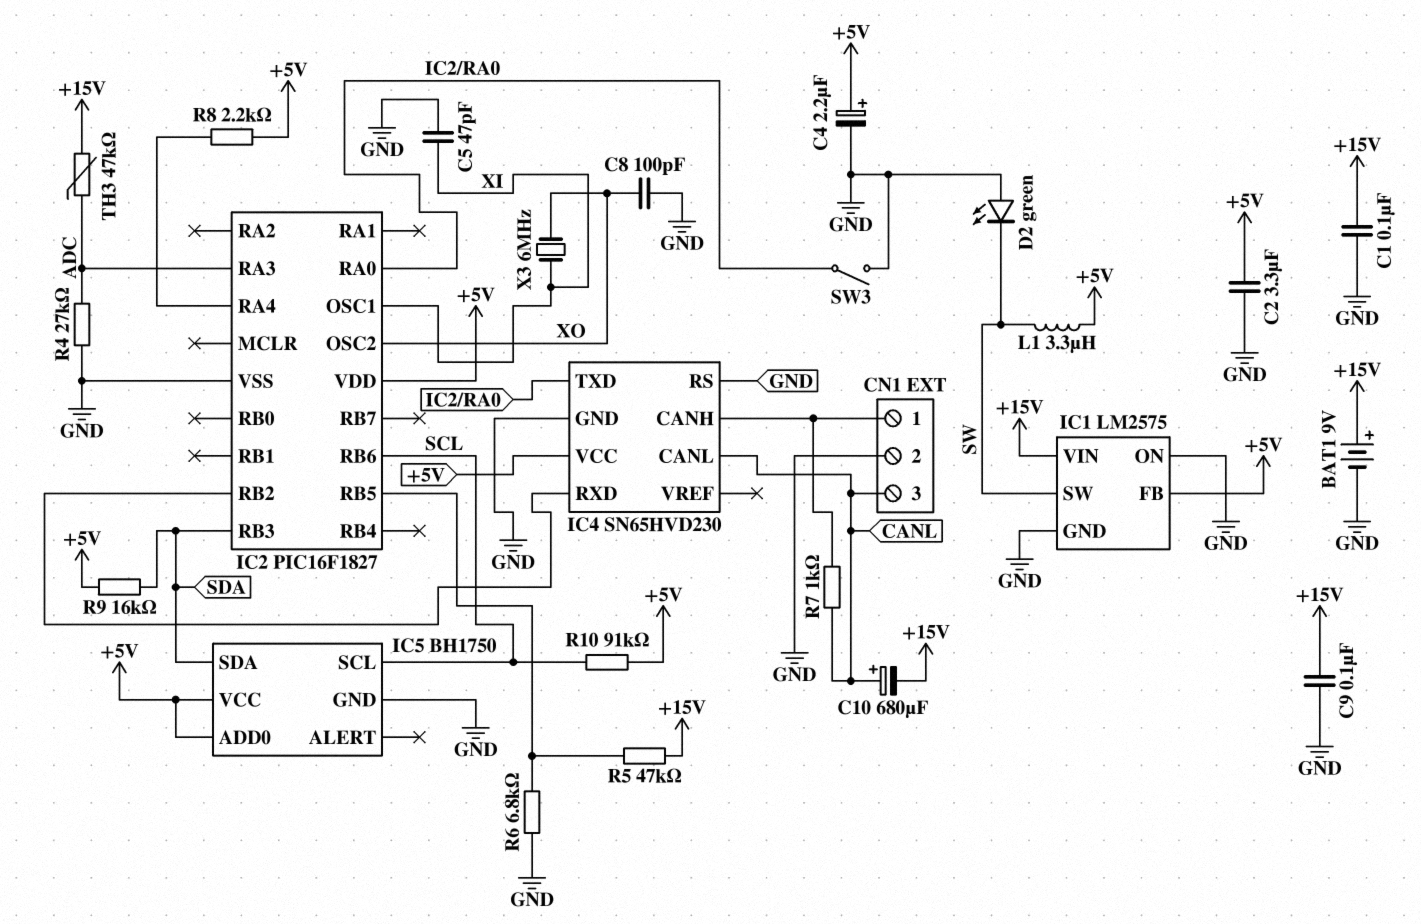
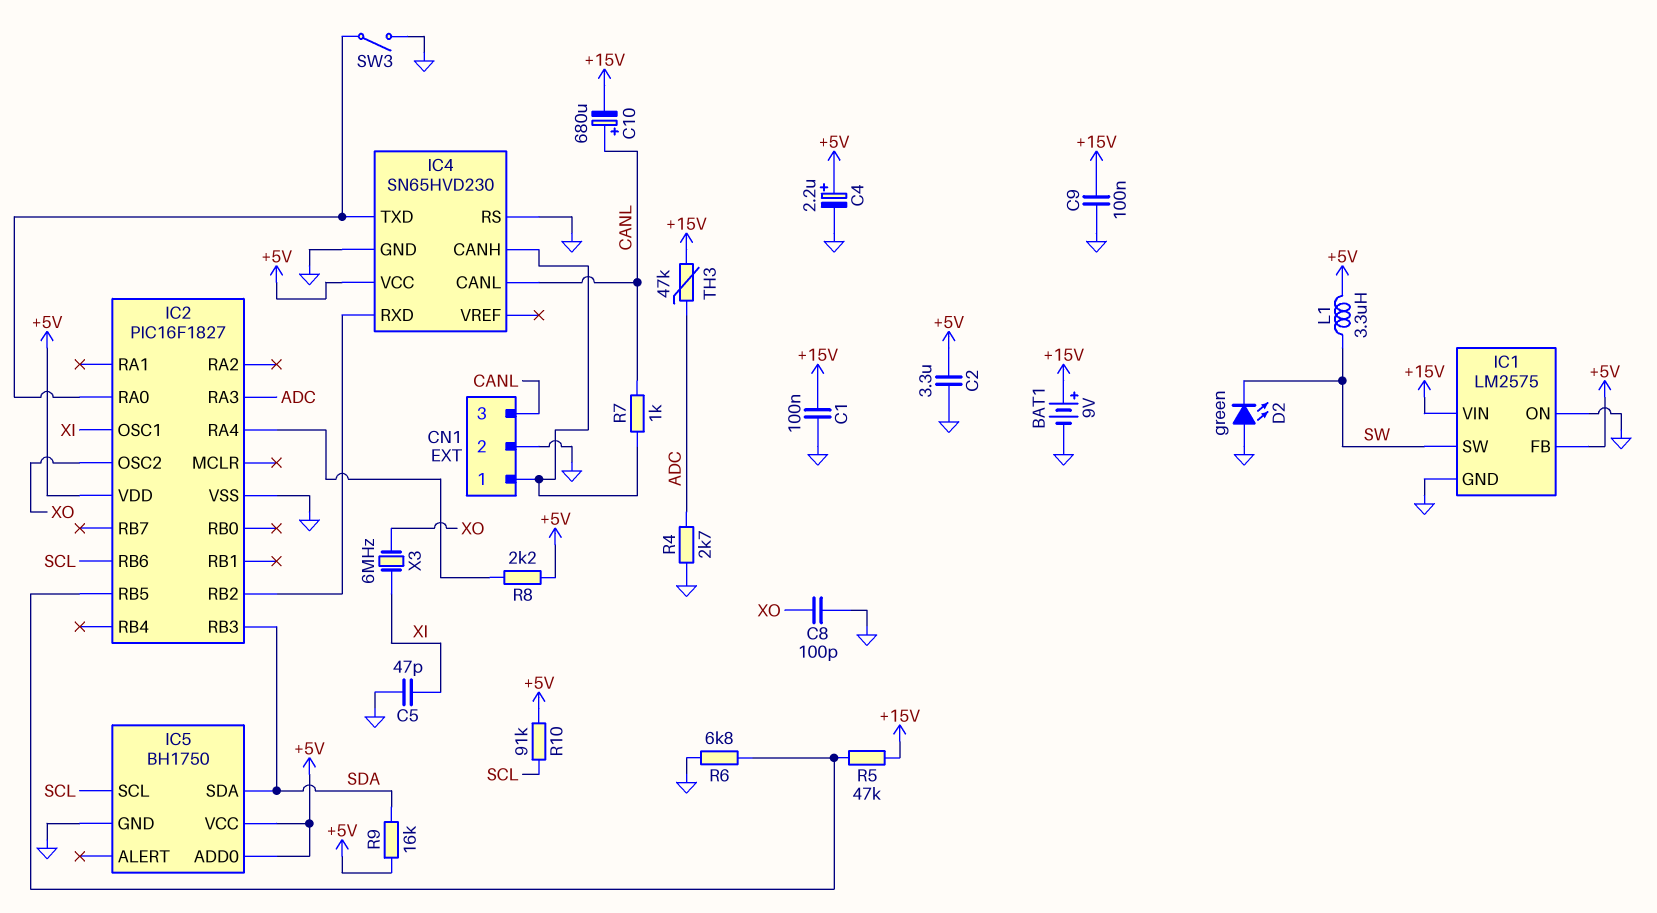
R4: 27k (ADC, GND) -> 2.7k (ADC, GND)

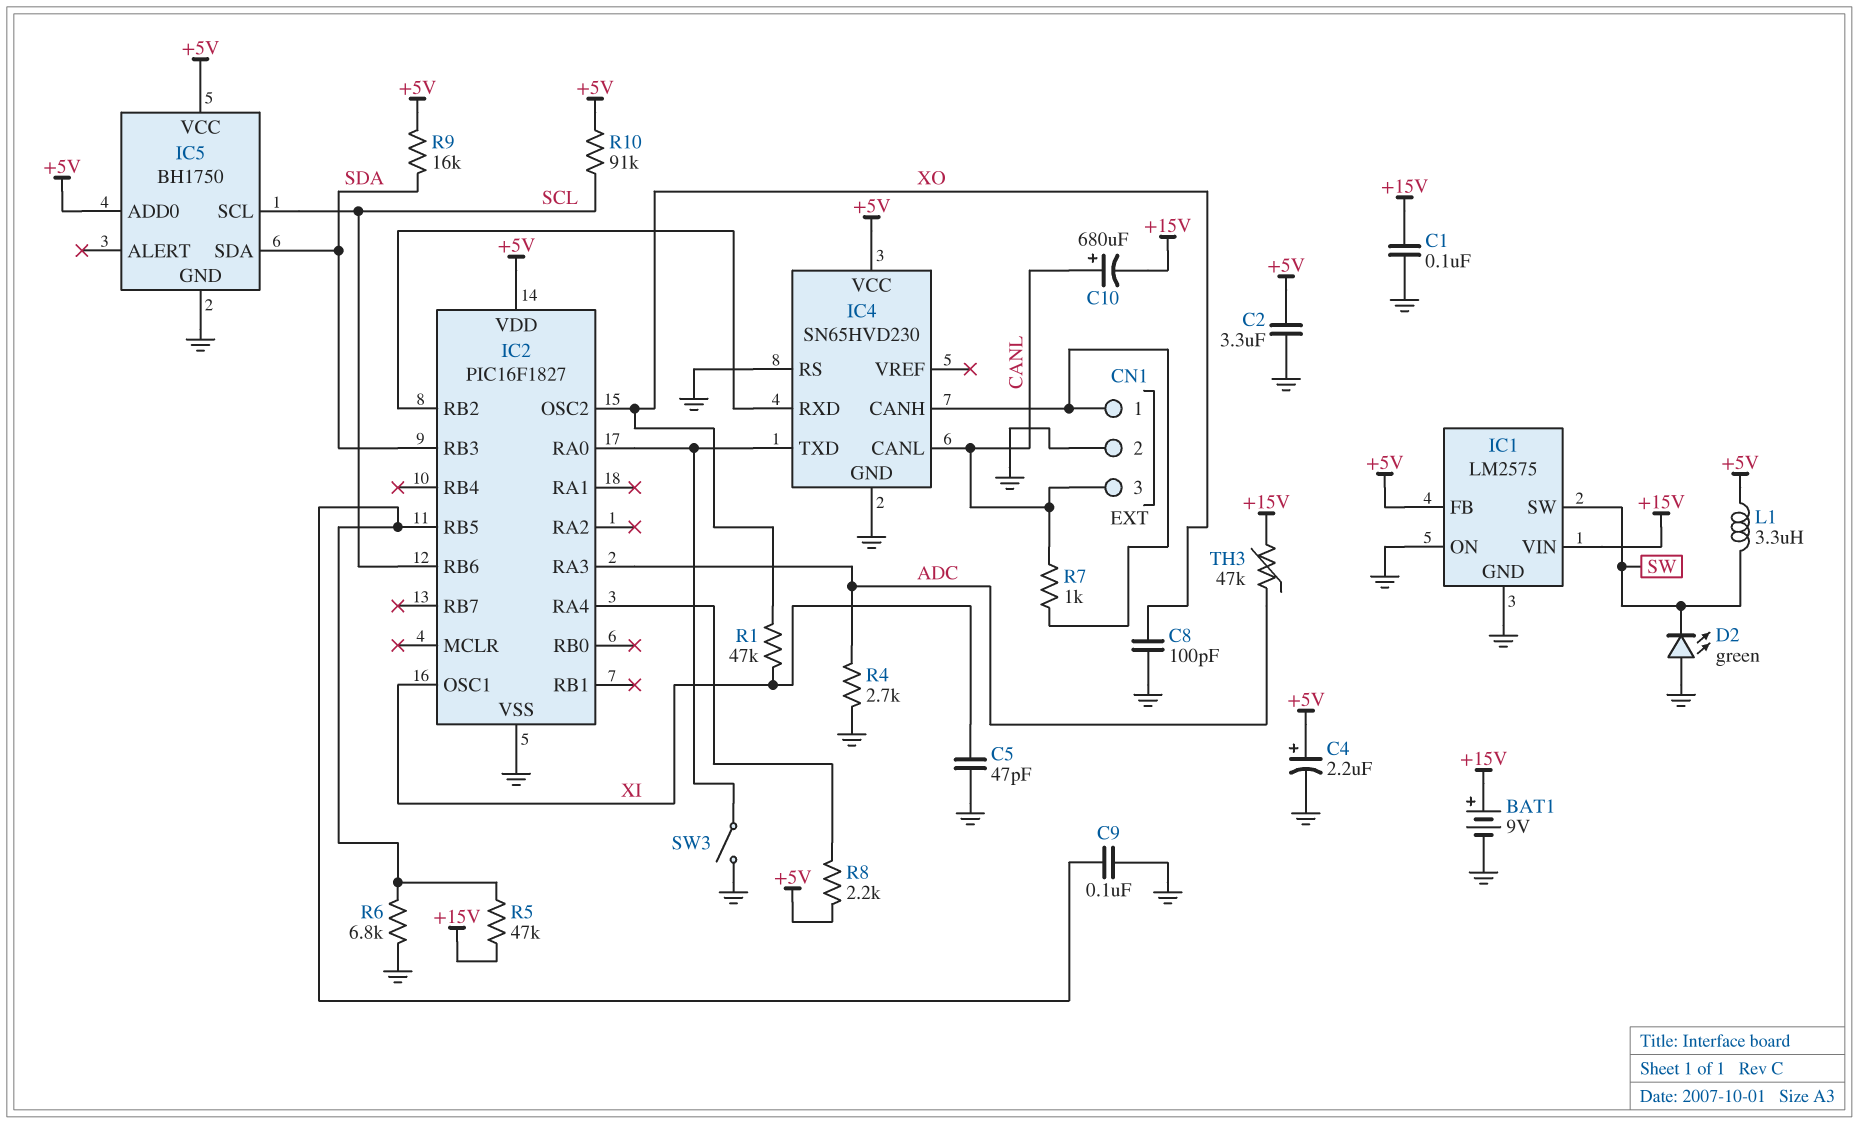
C9: 100nF (+15V, GND) -> 100nF (GND, IC2/RB5)
R1: none -> 47k (XI, XO)
X3: 6MHz (XI, XO) -> none

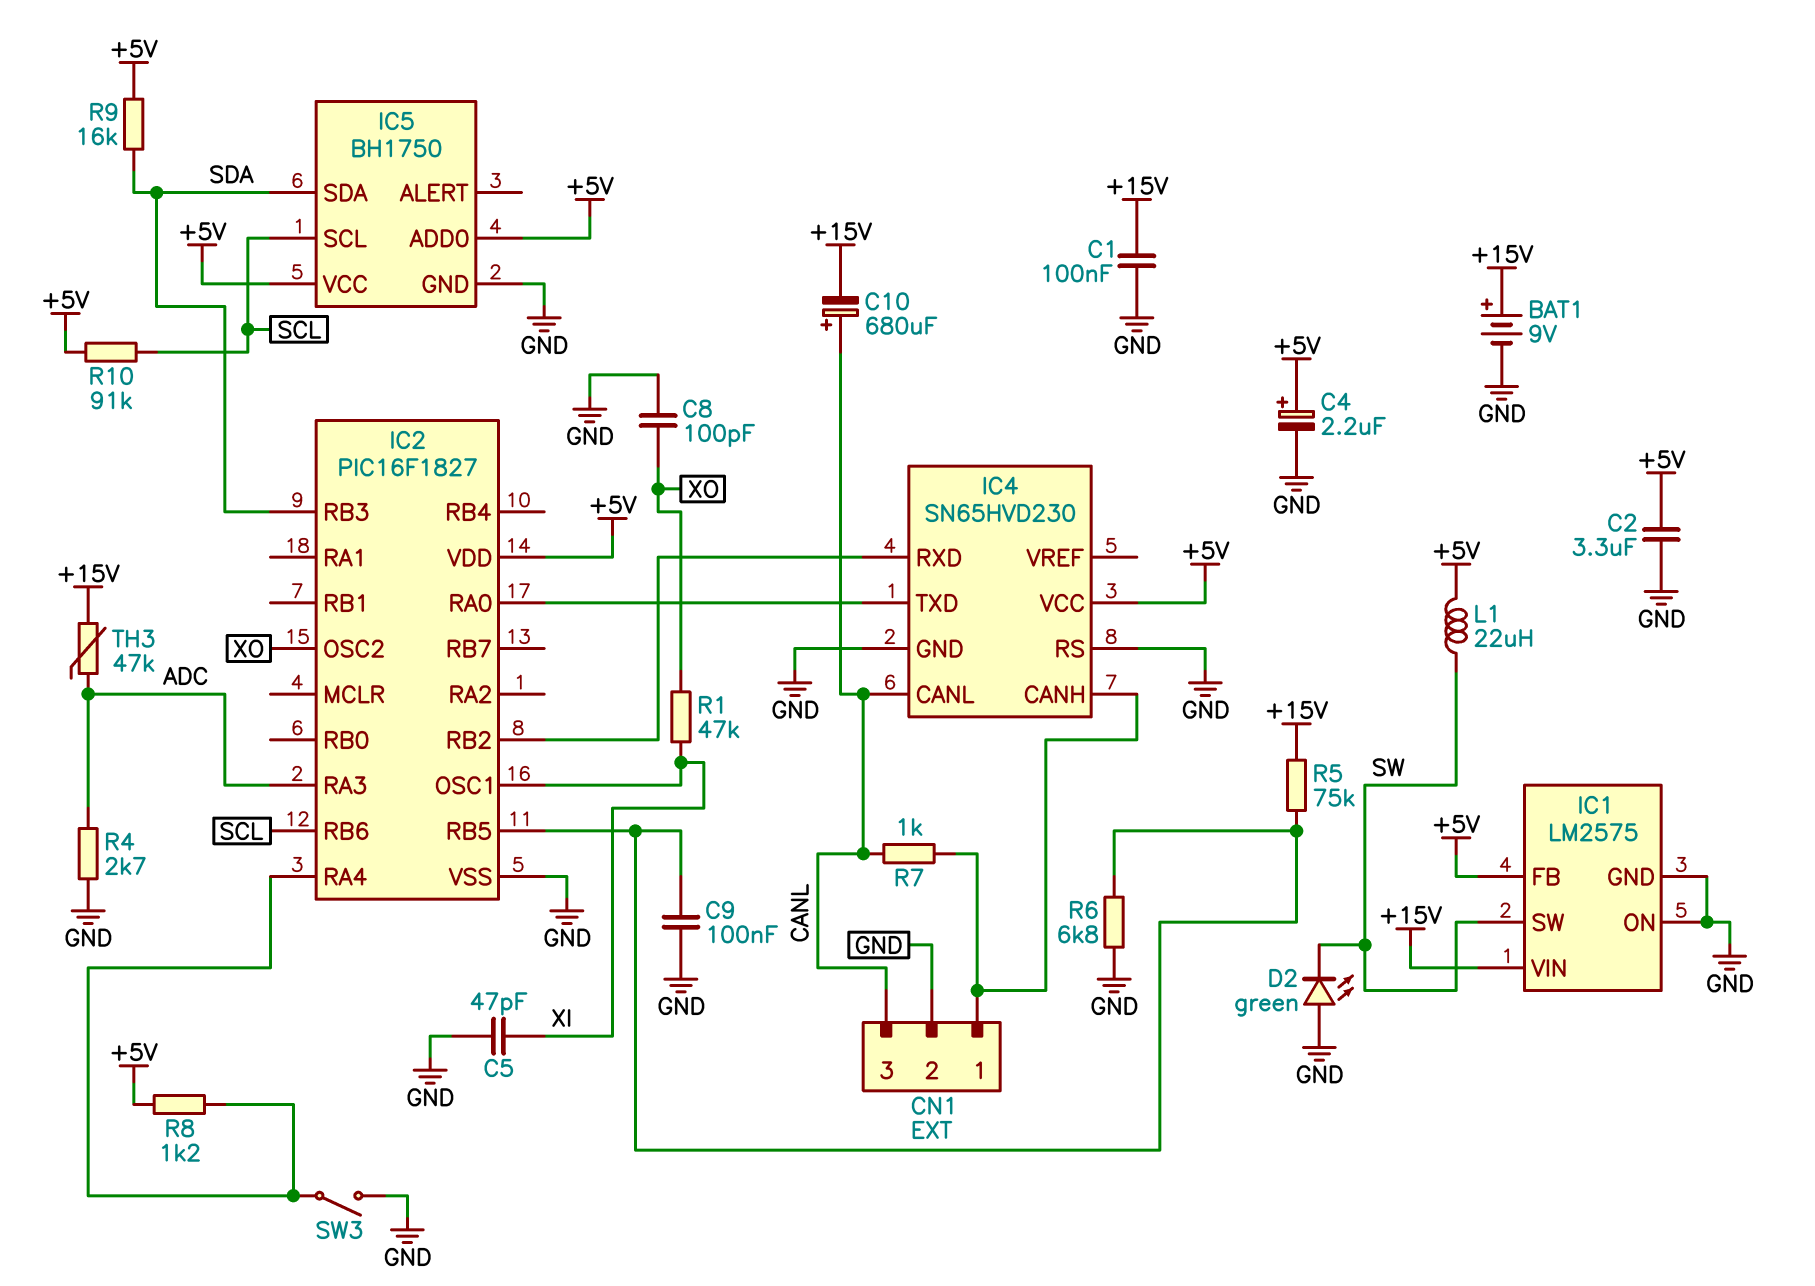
L1: 3.3uH (+5V, SW) -> 22uH (+5V, SW)
R5: 47k (+15V, IC2/RB5) -> 75k (+15V, IC2/RB5)
R8: 2.2k (+5V, IC2/RA4) -> 1.2k (+5V, IC2/RA4)
SW3: switch (GND, IC2/RA0) -> switch (GND, IC2/RA4)

